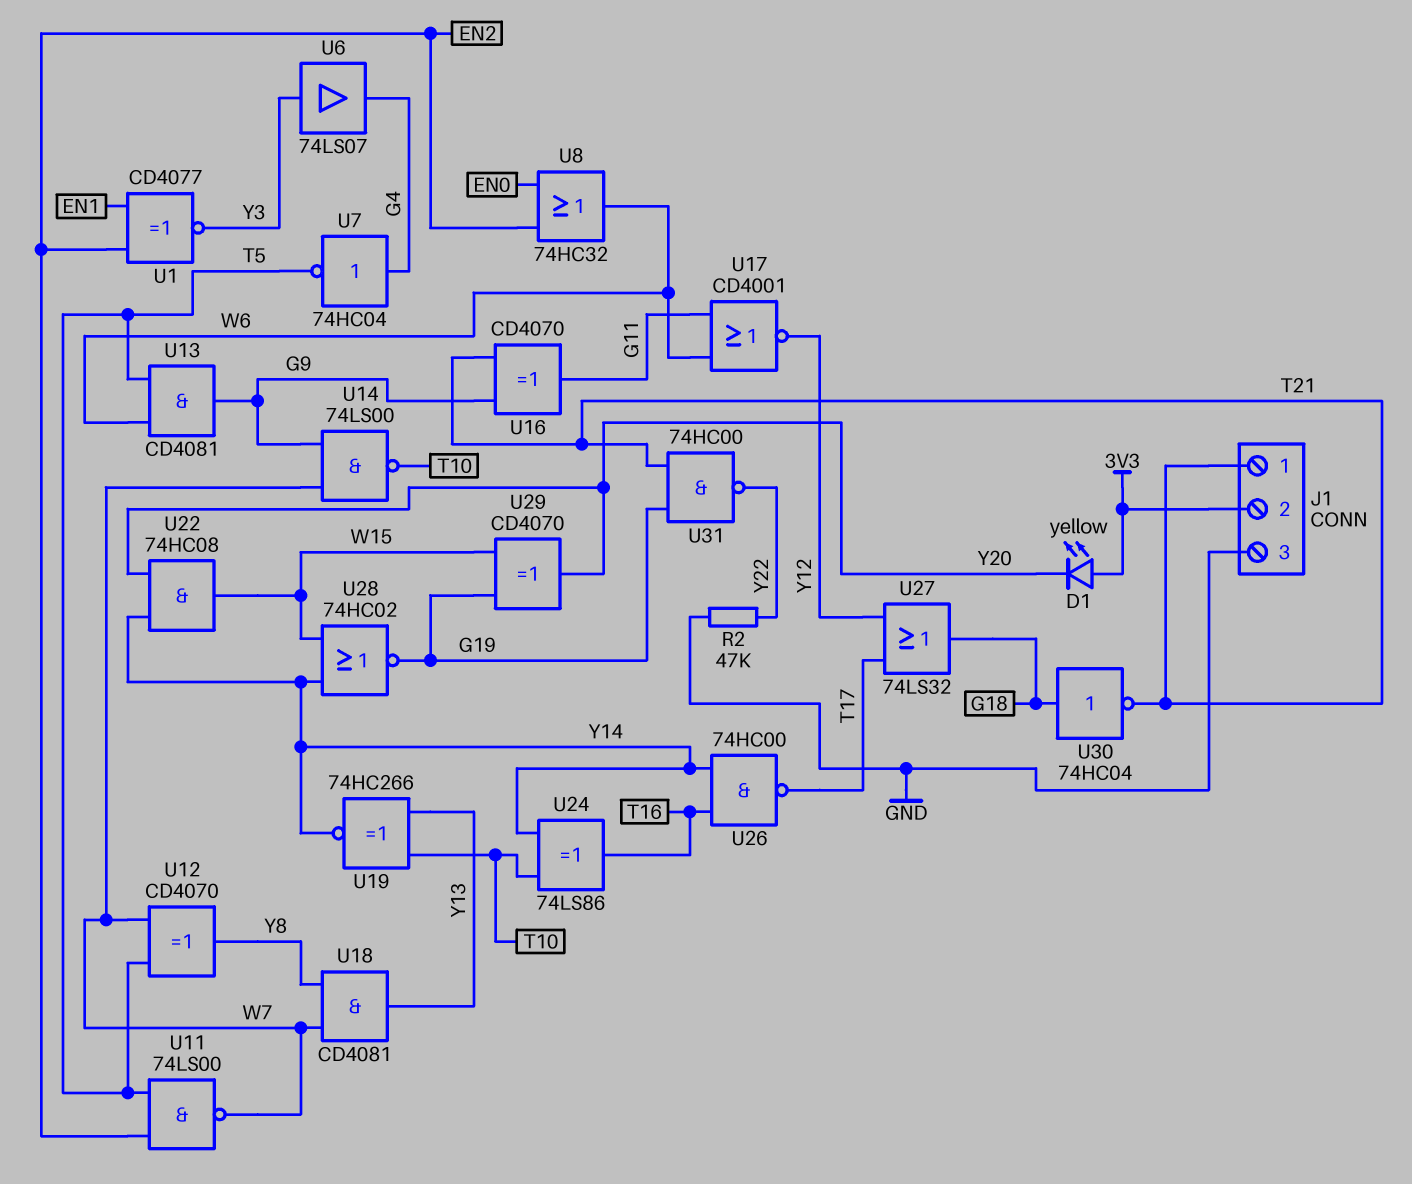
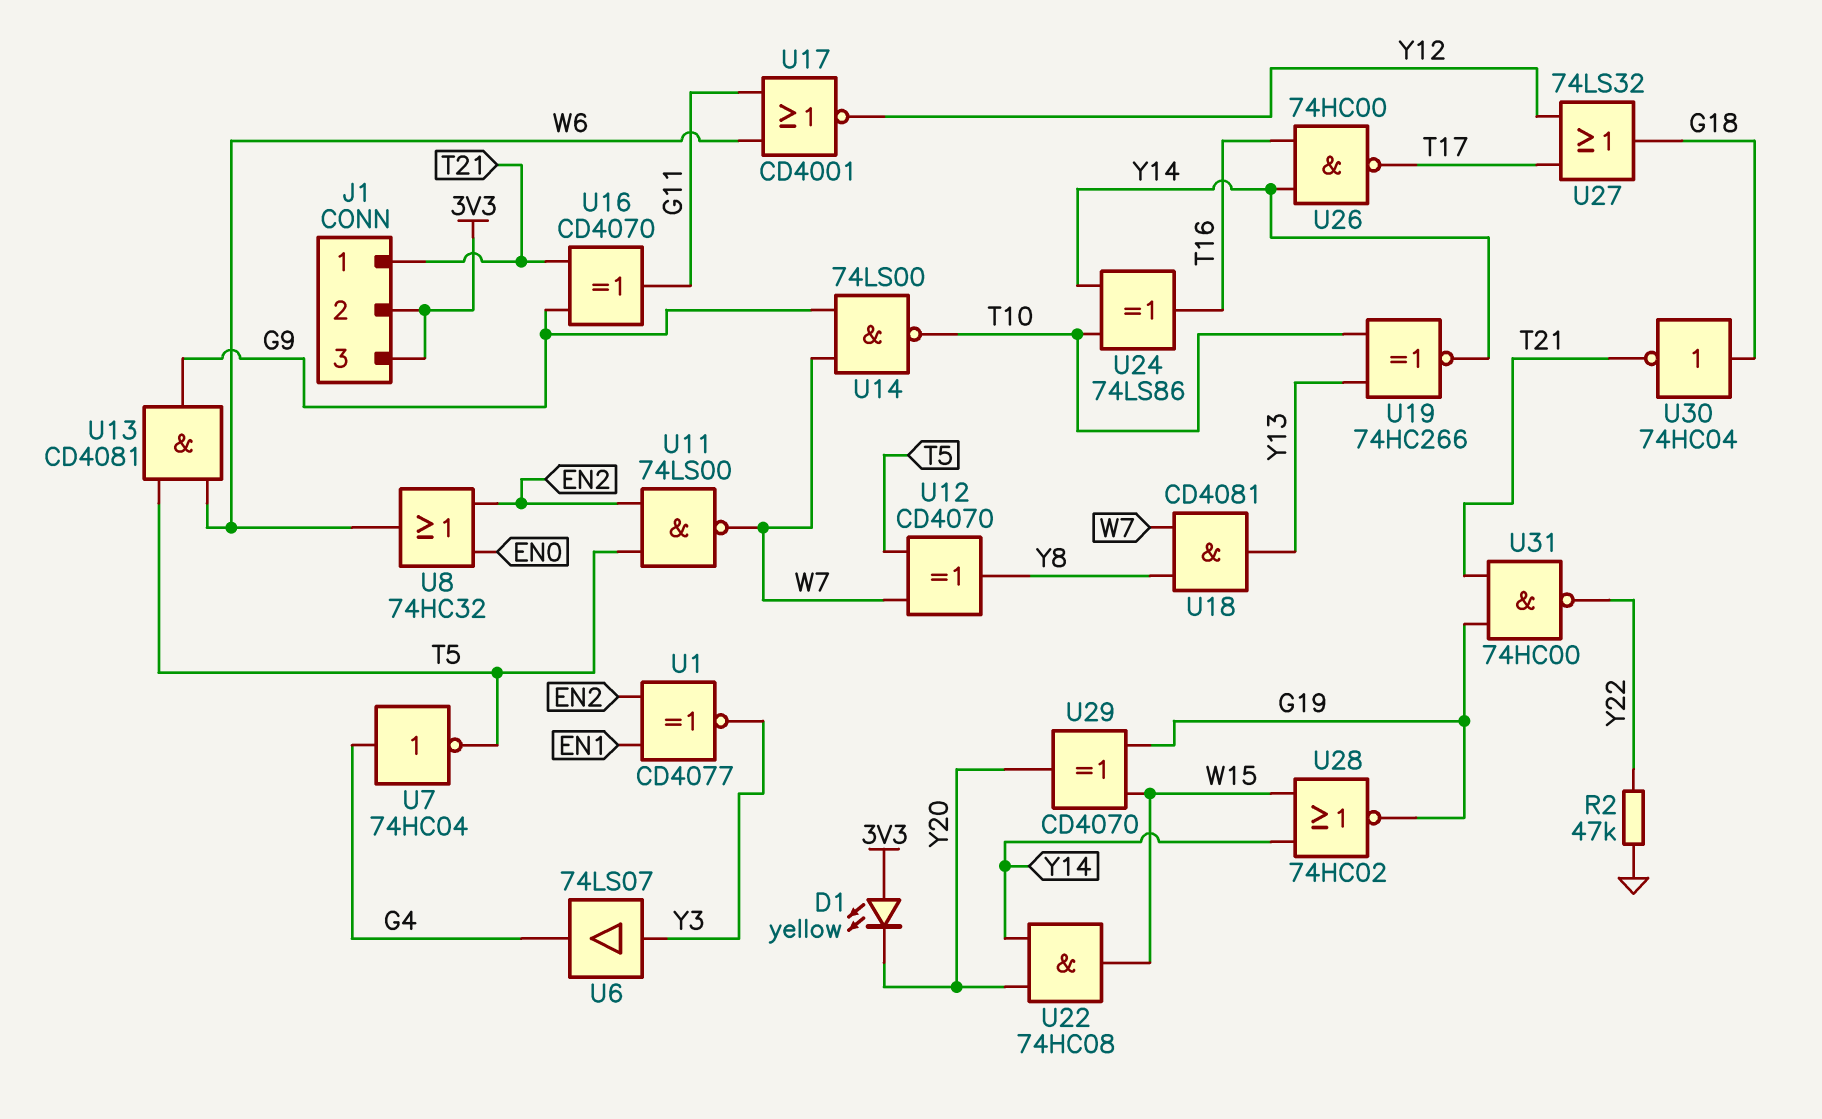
J1 pin 3: GND -> 3V3

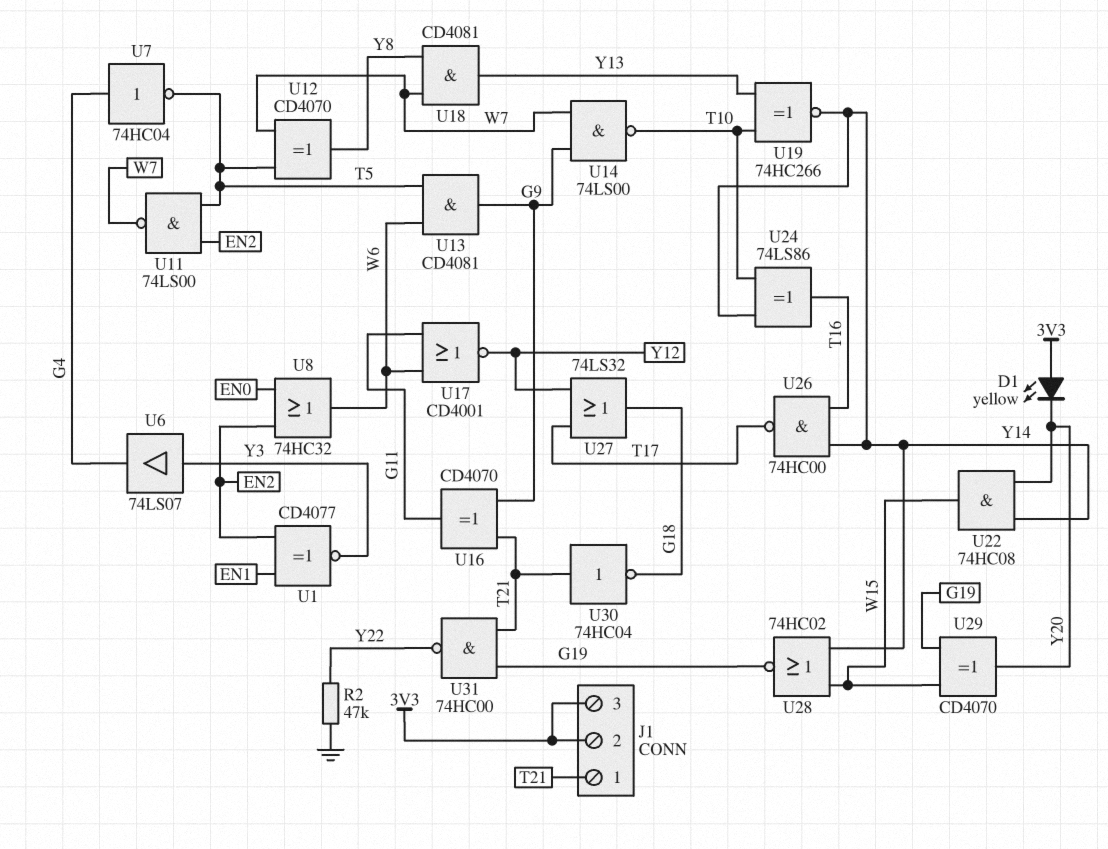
U30: NOT 74HC04 (in G18, out T21) -> NOT 74HC04 (in T21, out G18)

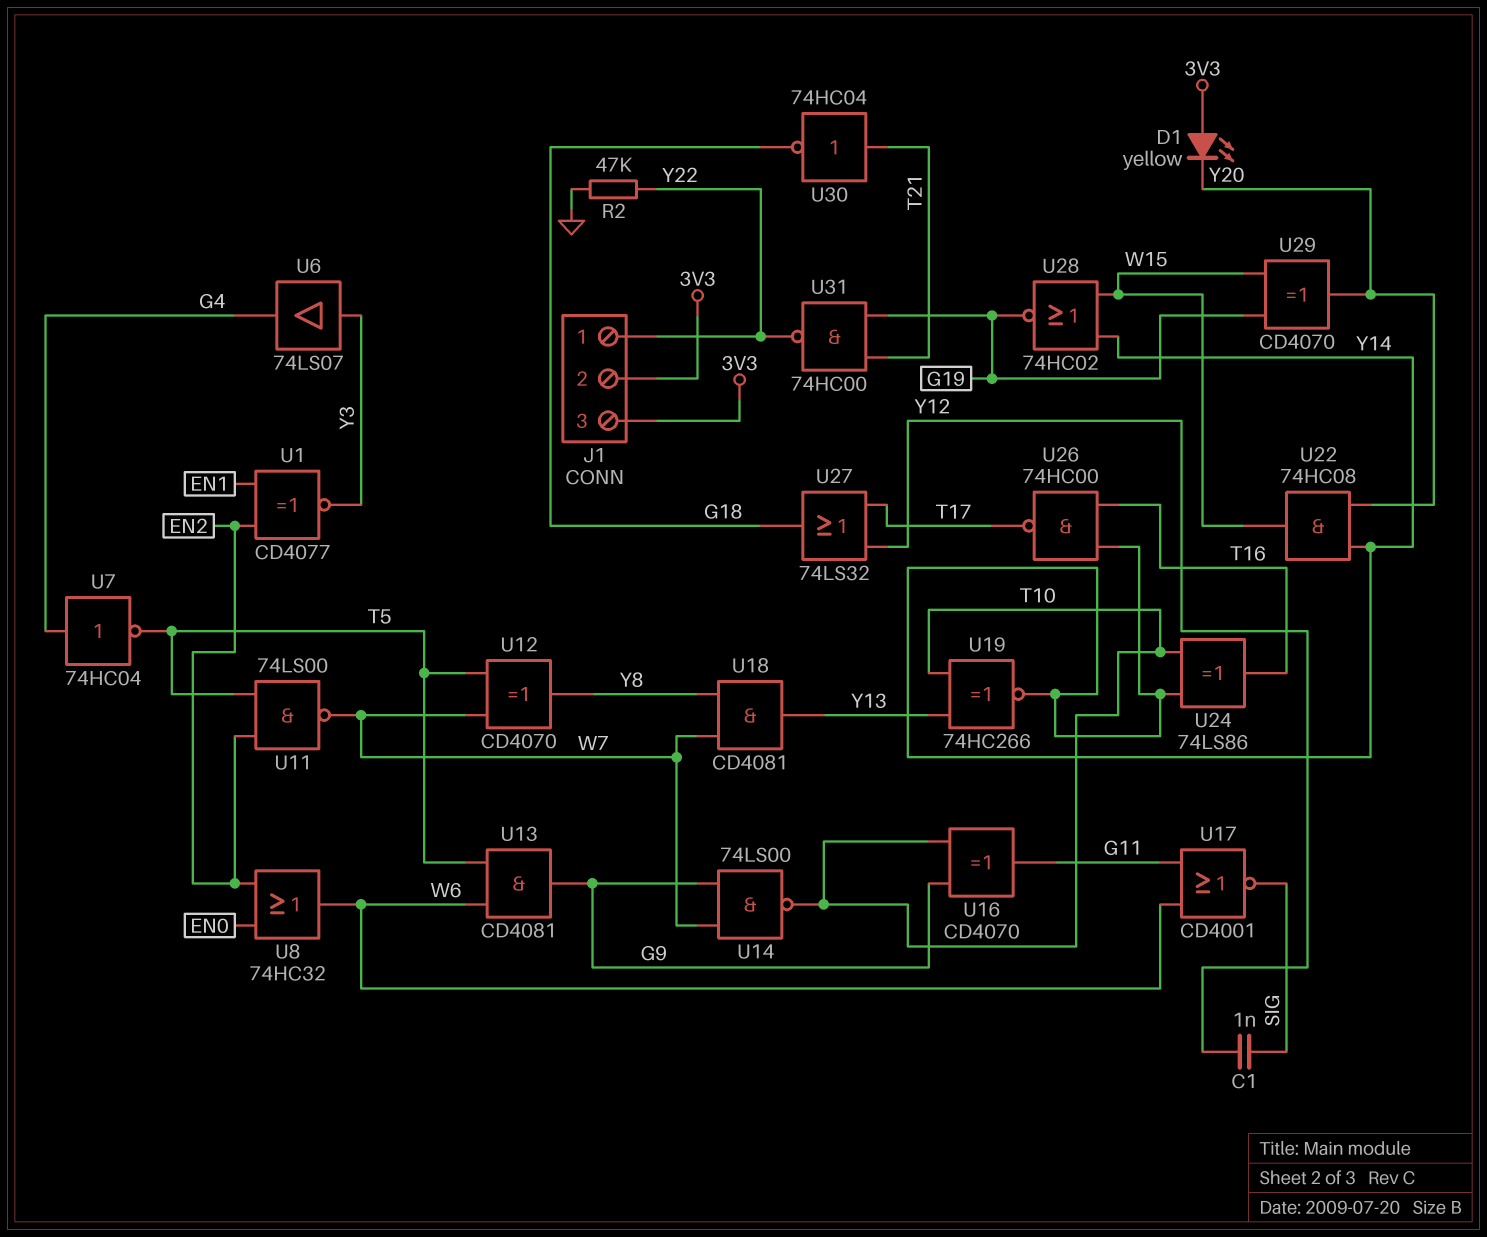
C1: none -> 1nF (SIG, Y12)
J1 pin 1: T21 -> Y22
U16: XOR CD4070 (in G9, in T21, out G11) -> XOR CD4070 (in G9, in T10, out G11)
U17: NOR CD4001 (in G11, in W6, out Y12) -> NOR CD4001 (in G11, in W6, out SIG)

